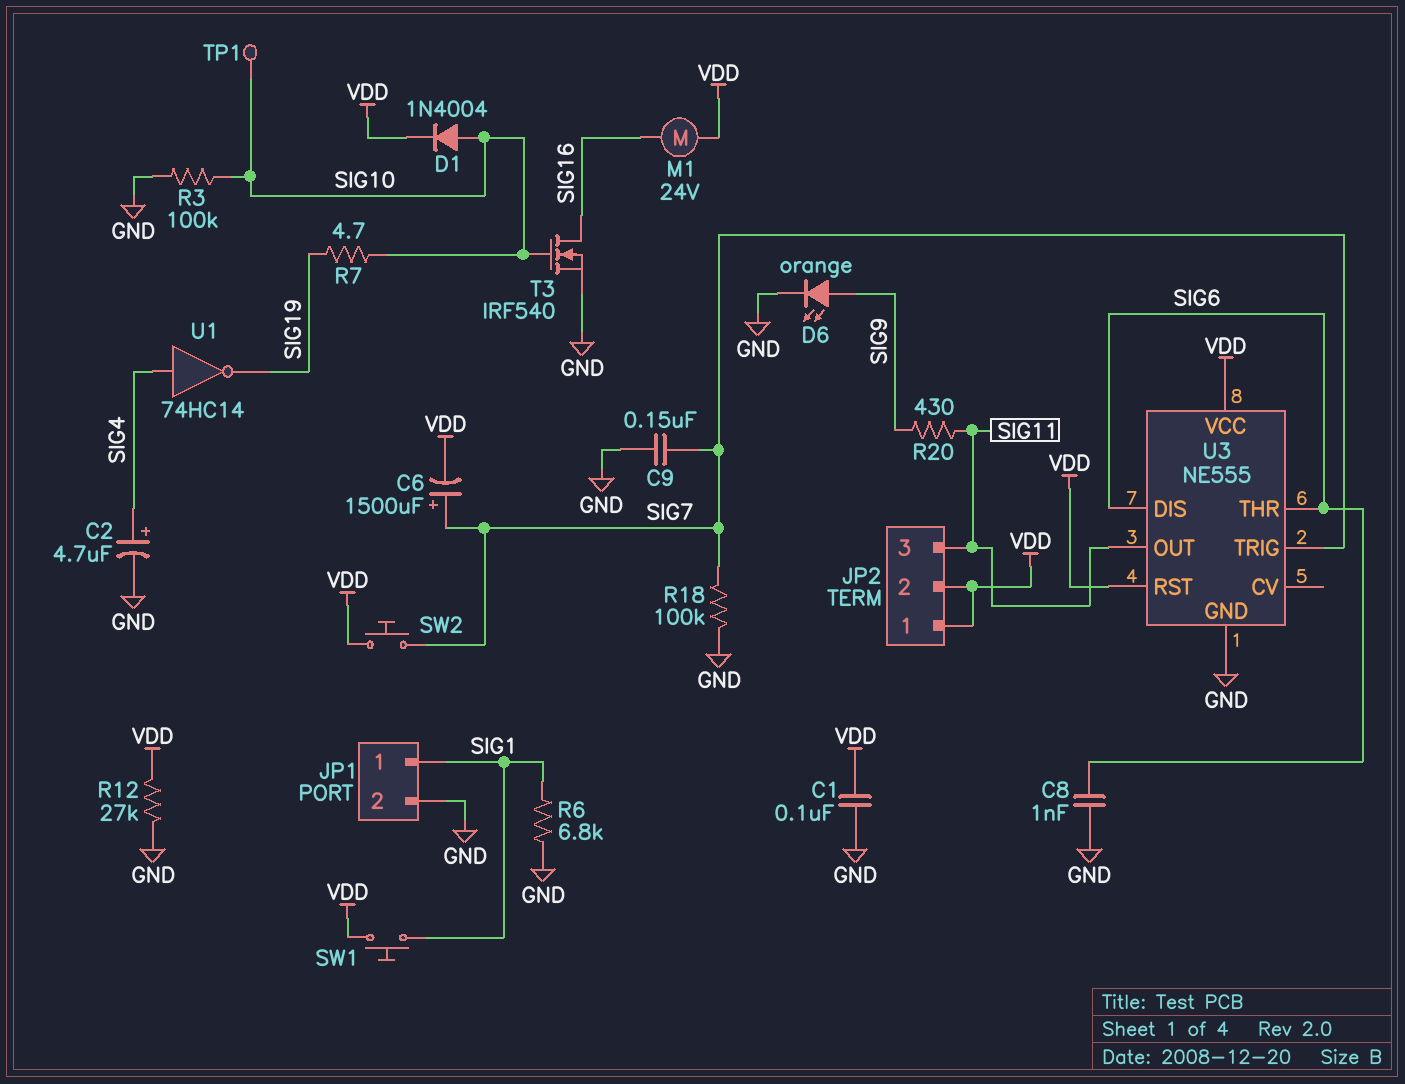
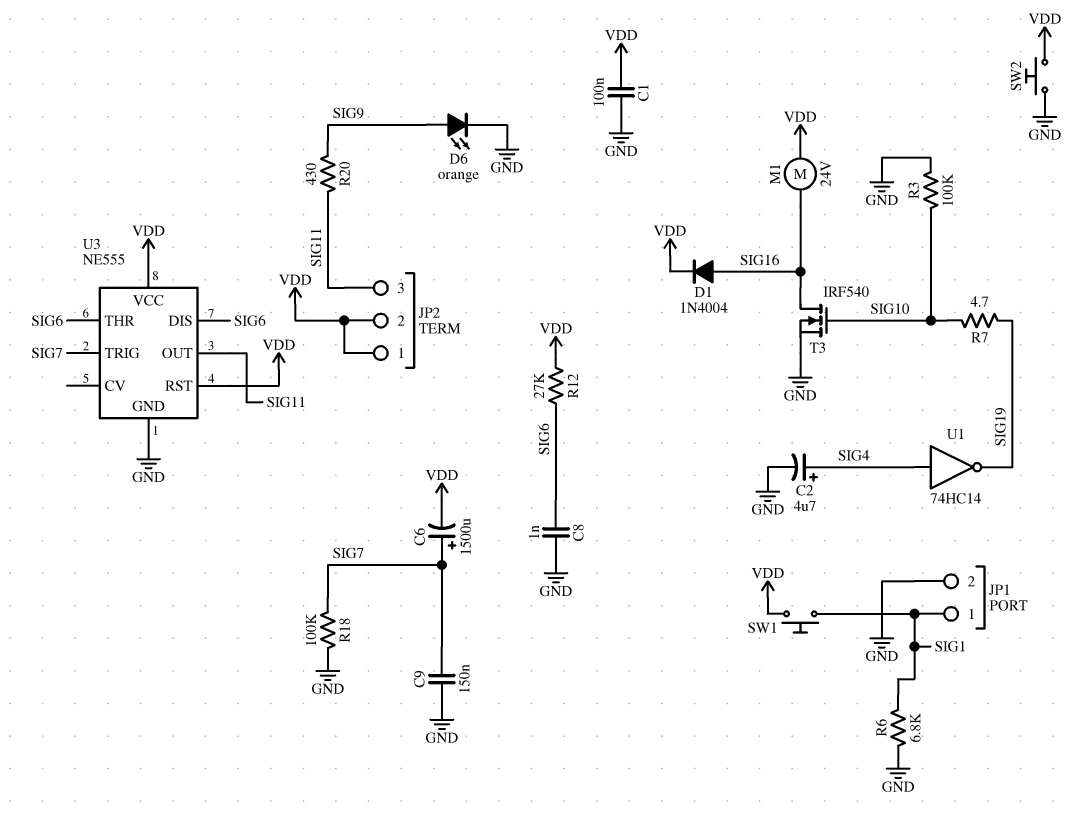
D1: diode 1N4004 (A SIG10, K VDD) -> diode 1N4004 (A SIG16, K VDD)
R12: 27k (GND, VDD) -> 27k (SIG6, VDD)
SW2: button (SIG7, VDD) -> button (GND, VDD)
TP1: test point (SIG10) -> none

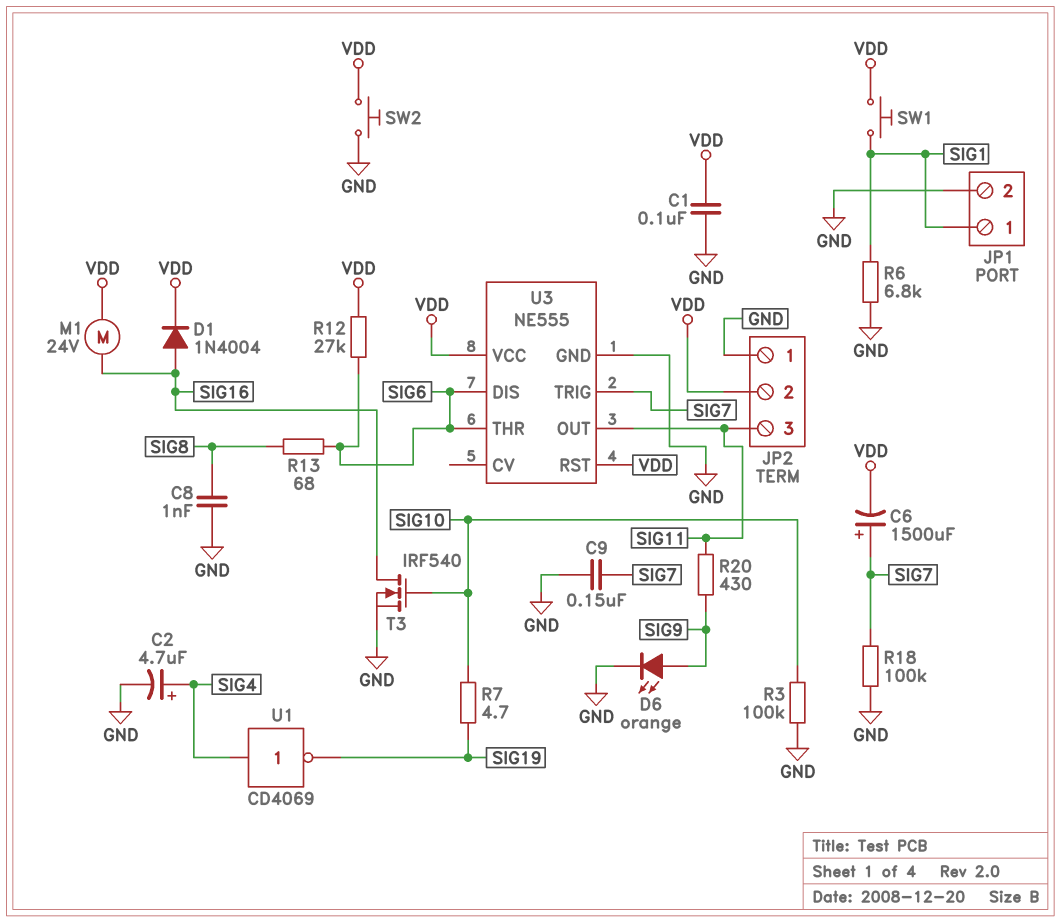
C8: 1nF (GND, SIG6) -> 1nF (GND, SIG8)
JP2 pin 1: VDD -> GND
R13: none -> 68 (SIG6, SIG8)
U1: NOT 74HC14 (in SIG4, out SIG19) -> NOT CD4069 (in SIG4, out SIG19)

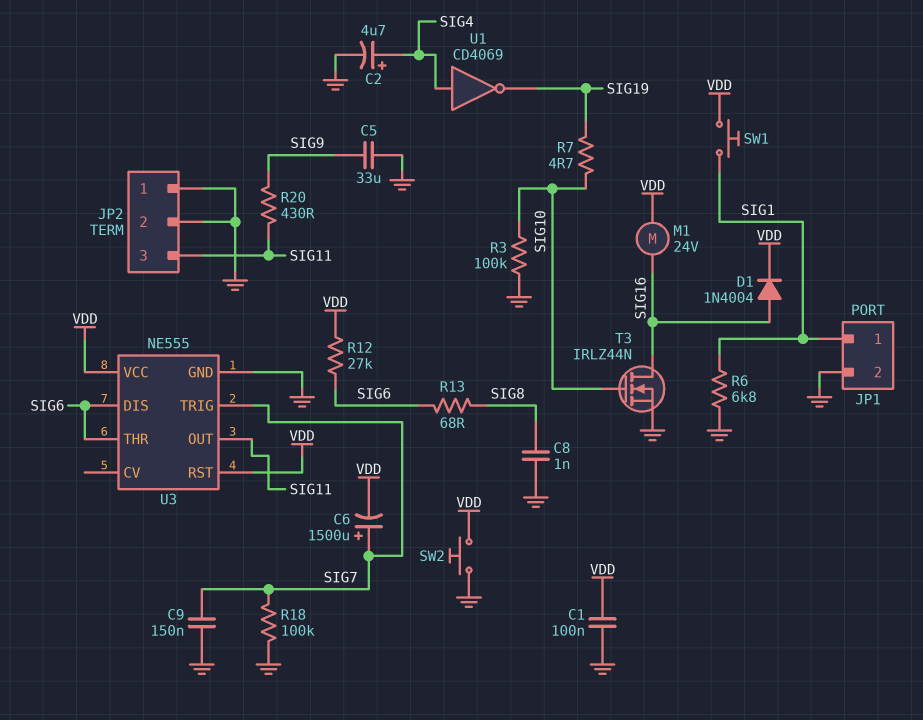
C5: none -> 33uF (GND, SIG9)
D6: LED orange (A SIG9, K GND) -> none
JP2 pin 2: VDD -> GND
T3: NMOS IRF540 (G SIG10, D SIG16, S GND) -> NMOS IRLZ44N (G SIG10, D SIG16, S GND)

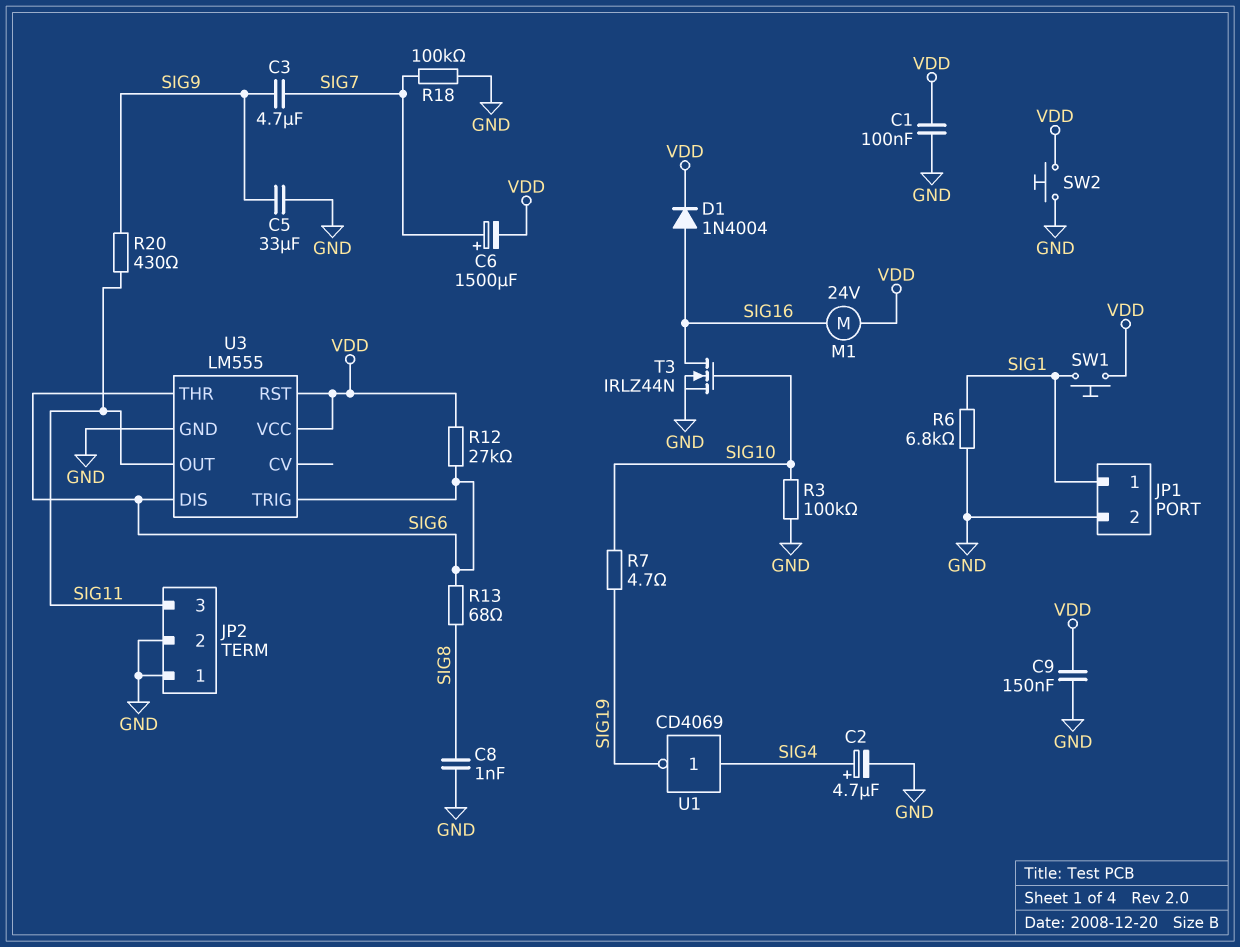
C3: none -> 4.7uF (SIG7, SIG9)
C9: 150nF (GND, SIG7) -> 150nF (GND, VDD)
U3: NE555 -> LM555
U3 pin TRIG: SIG7 -> SIG6

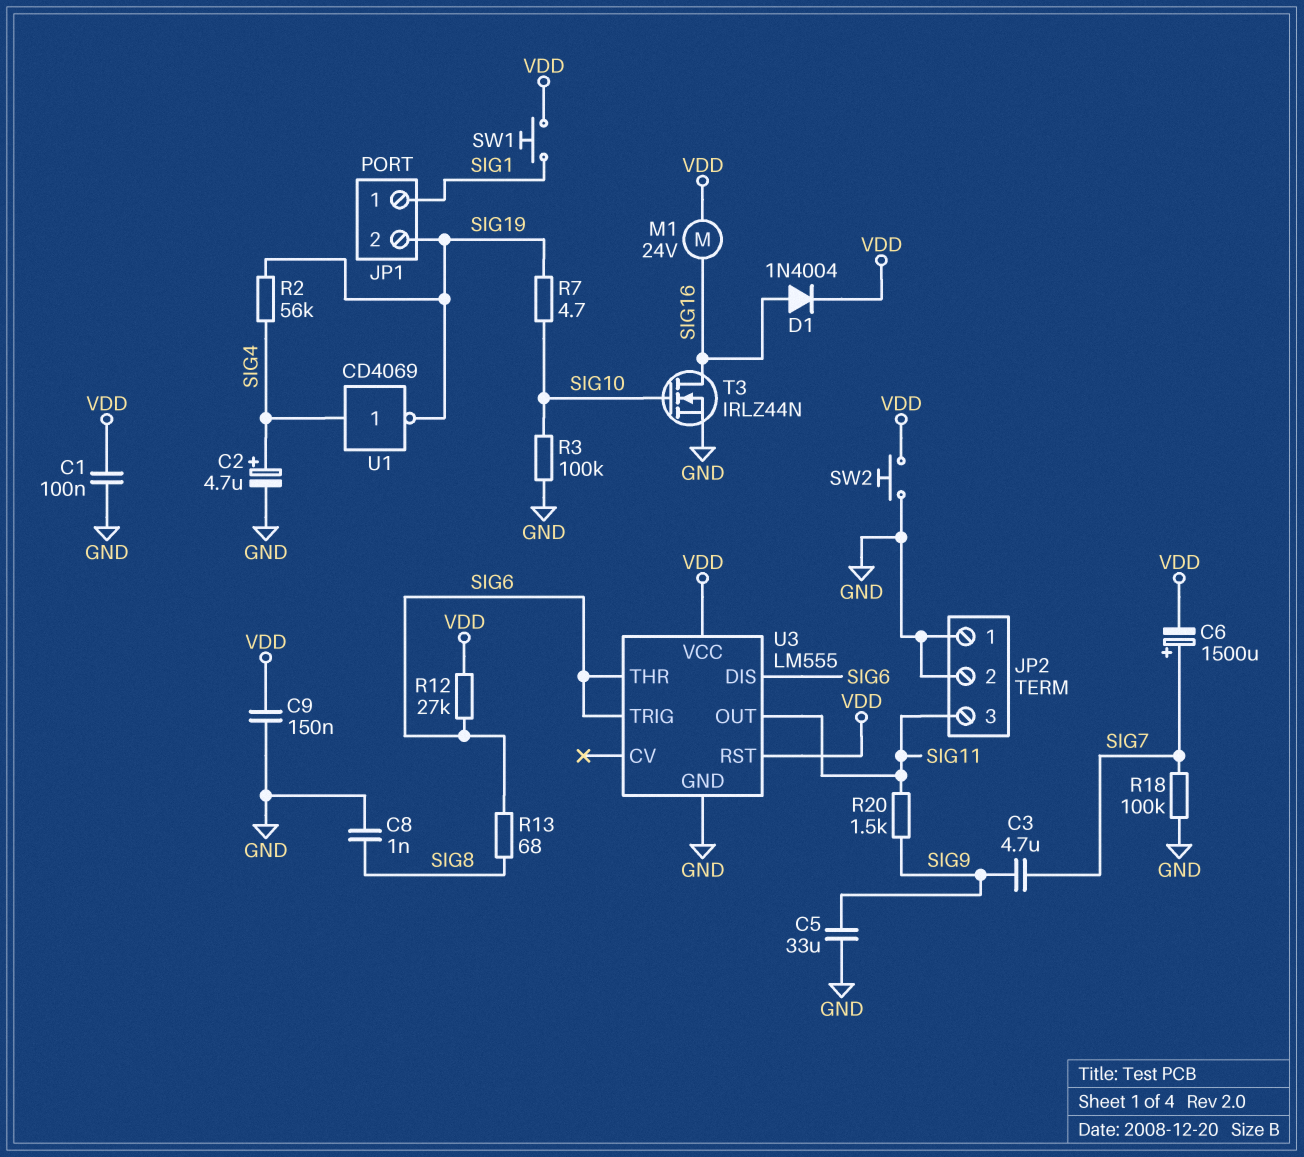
JP1 pin 2: GND -> SIG19
R2: none -> 56k (SIG4, SIG19)
R6: 6.8k (GND, SIG1) -> none
R20: 430 (SIG9, SIG11) -> 1.5k (SIG9, SIG11)

